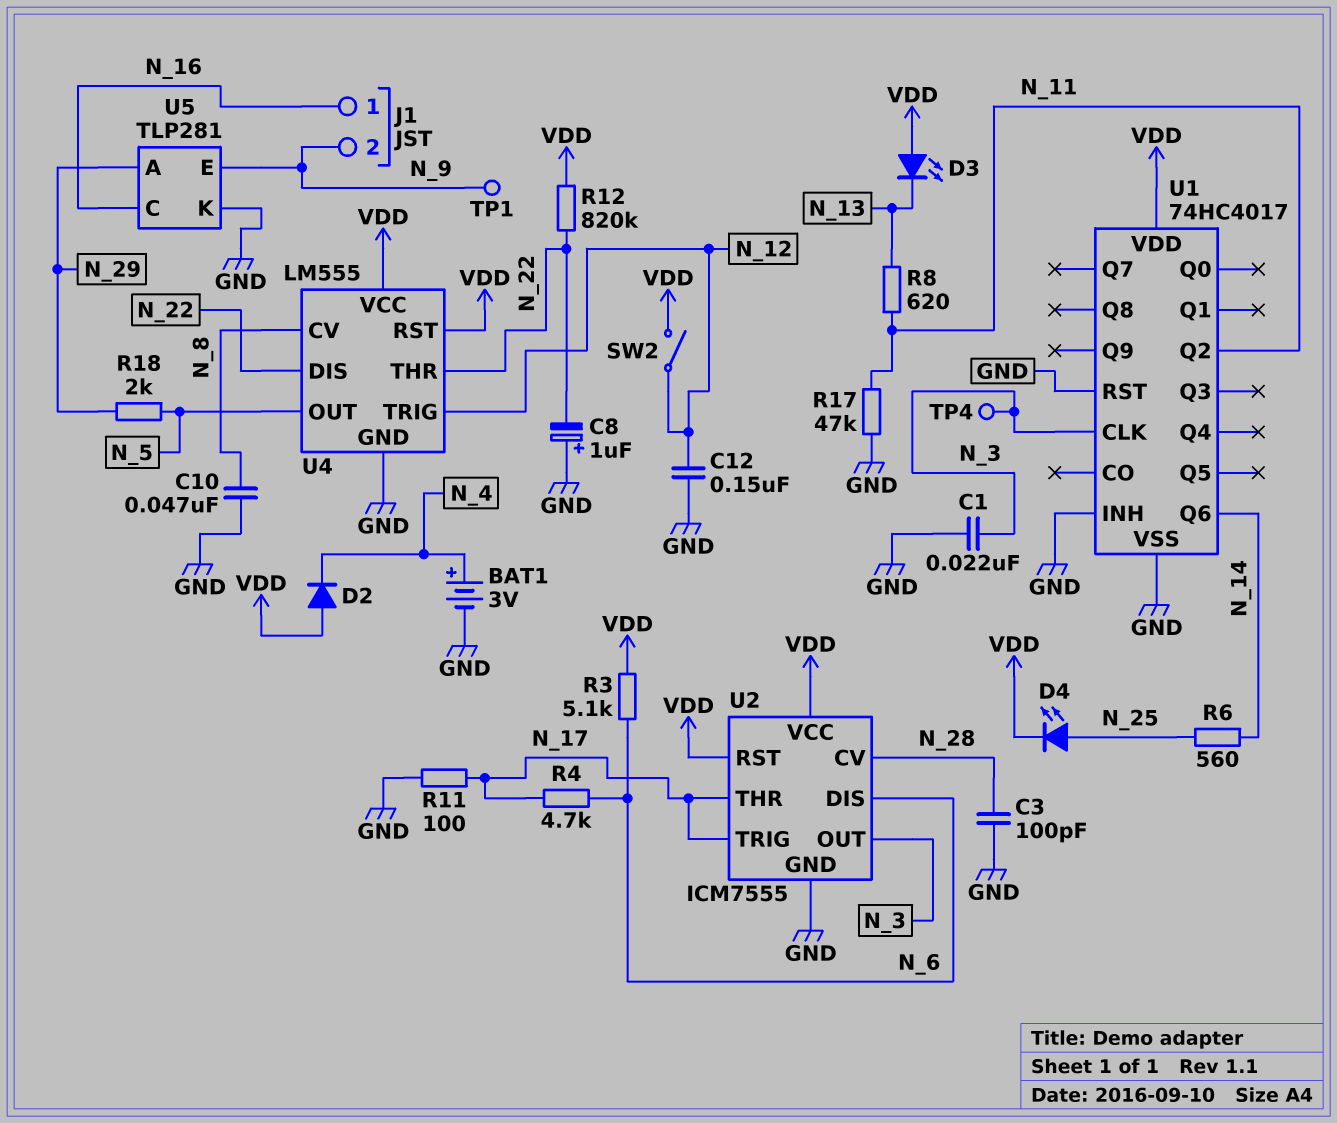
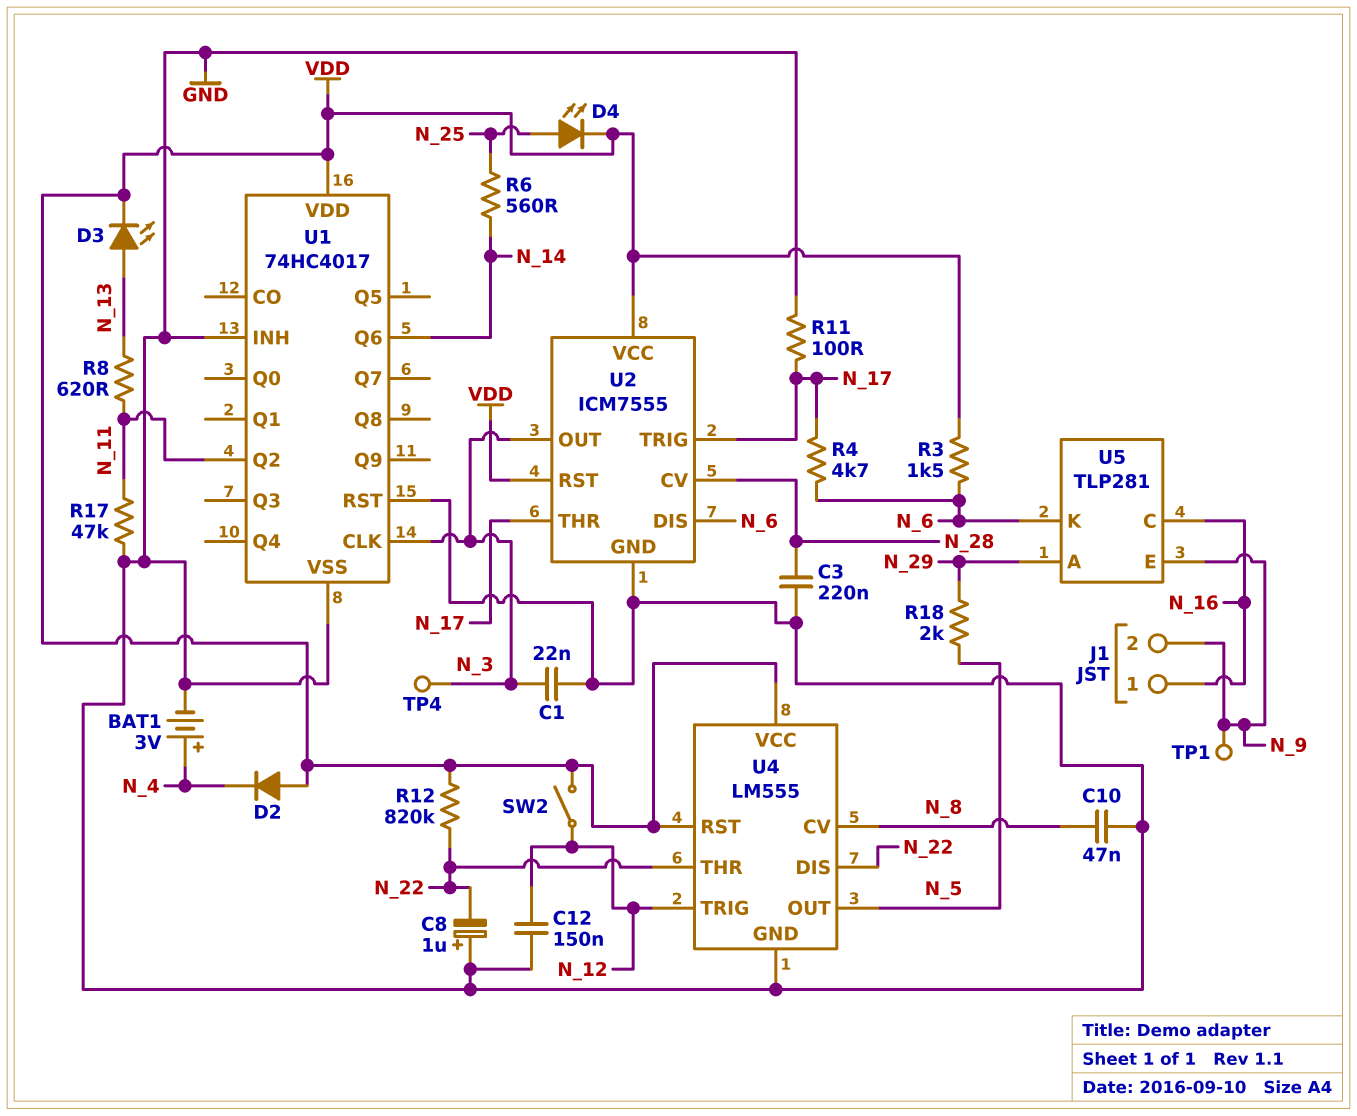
C3: 100pF (GND, N_28) -> 220nF (GND, N_28)
D3: LED (A VDD, K N_13) -> LED (A N_13, K VDD)
R3: 5.1k (N_6, VDD) -> 1.5k (N_6, VDD)
U5 pin K: GND -> N_6

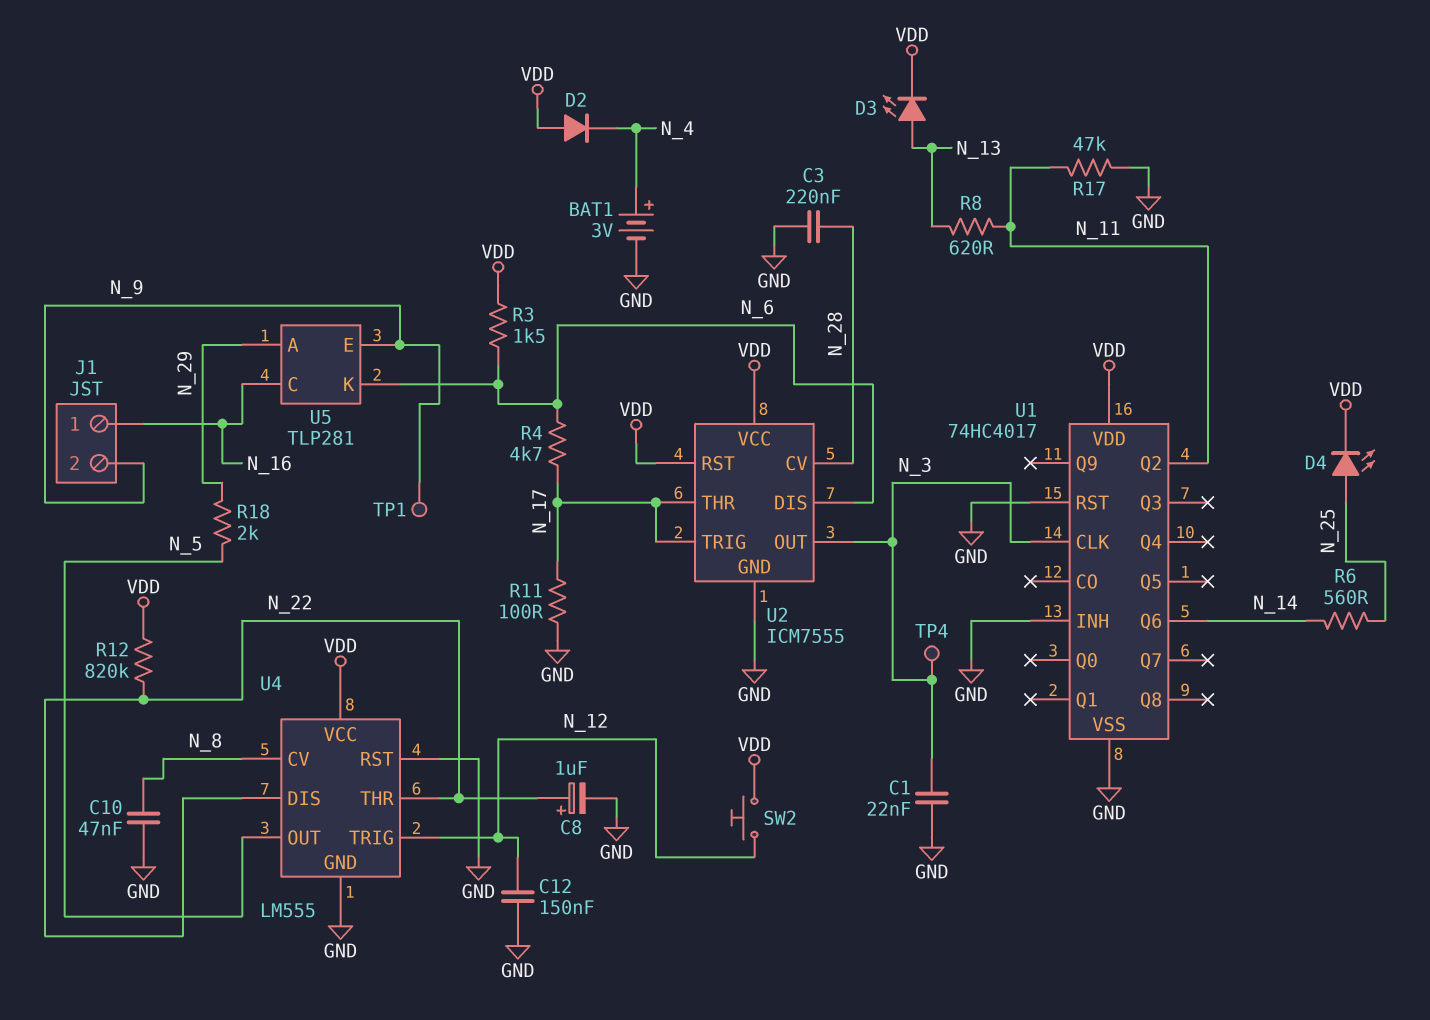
C8: 1uF (plus GND, minus N_22) -> 1uF (plus N_22, minus GND)
SW2: switch (N_12, VDD) -> button (N_12, VDD)
U4 pin RST: VDD -> GND

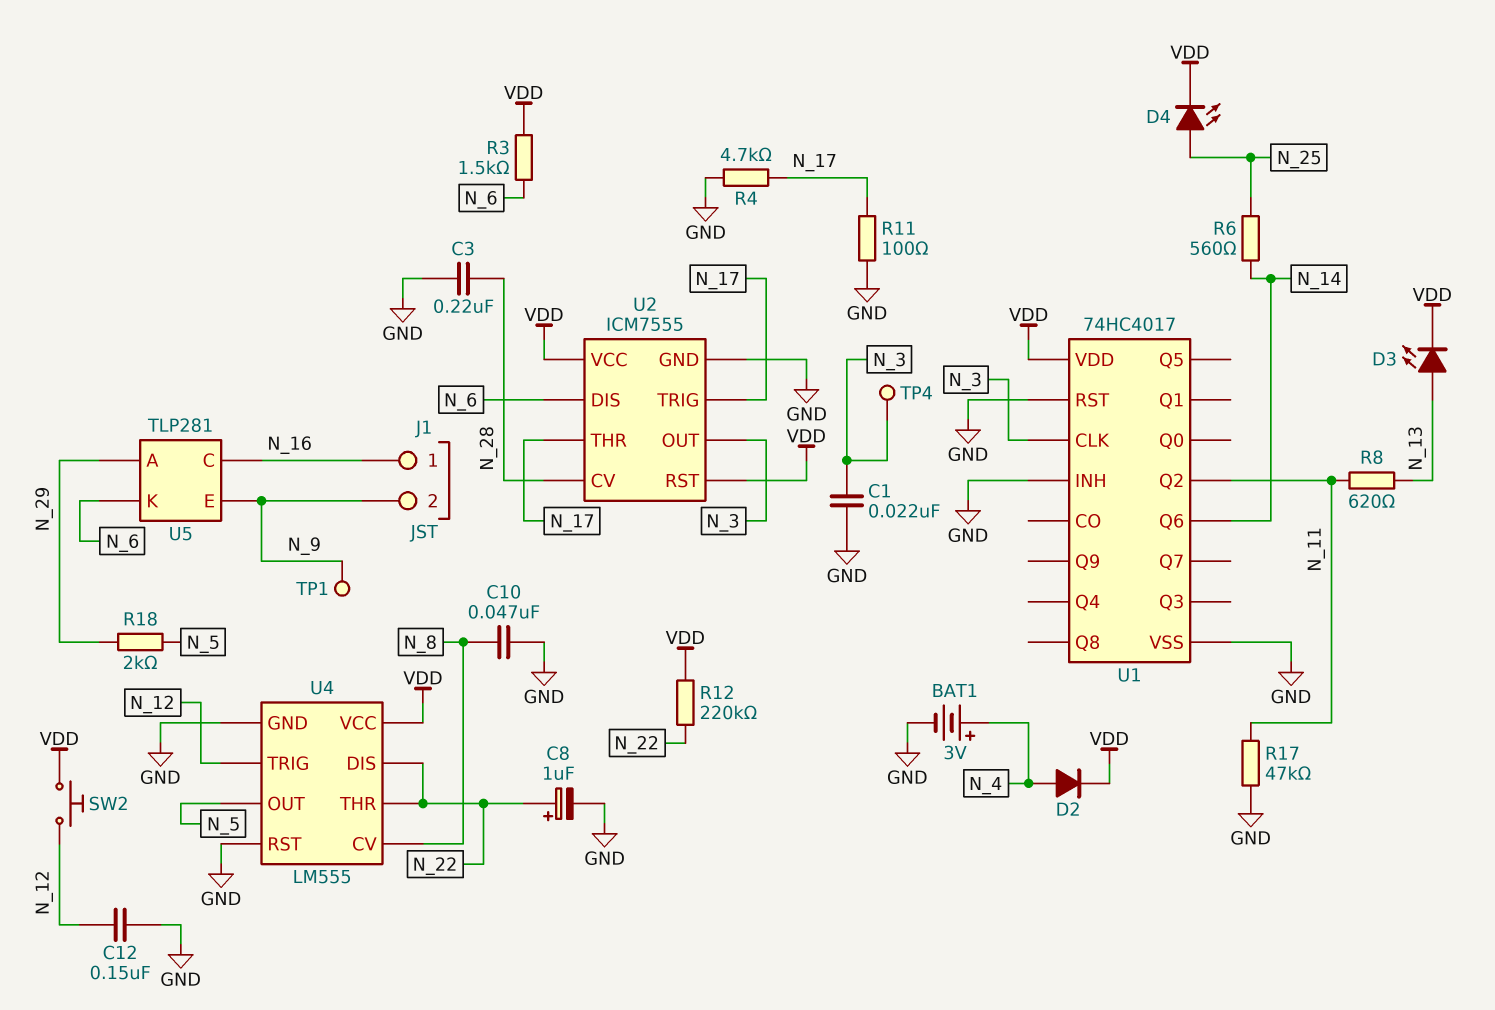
D2: diode (A VDD, K N_4) -> diode (A N_4, K VDD)
R4: 4.7k (N_6, N_17) -> 4.7k (GND, N_17)
R12: 820k (N_22, VDD) -> 220k (N_22, VDD)

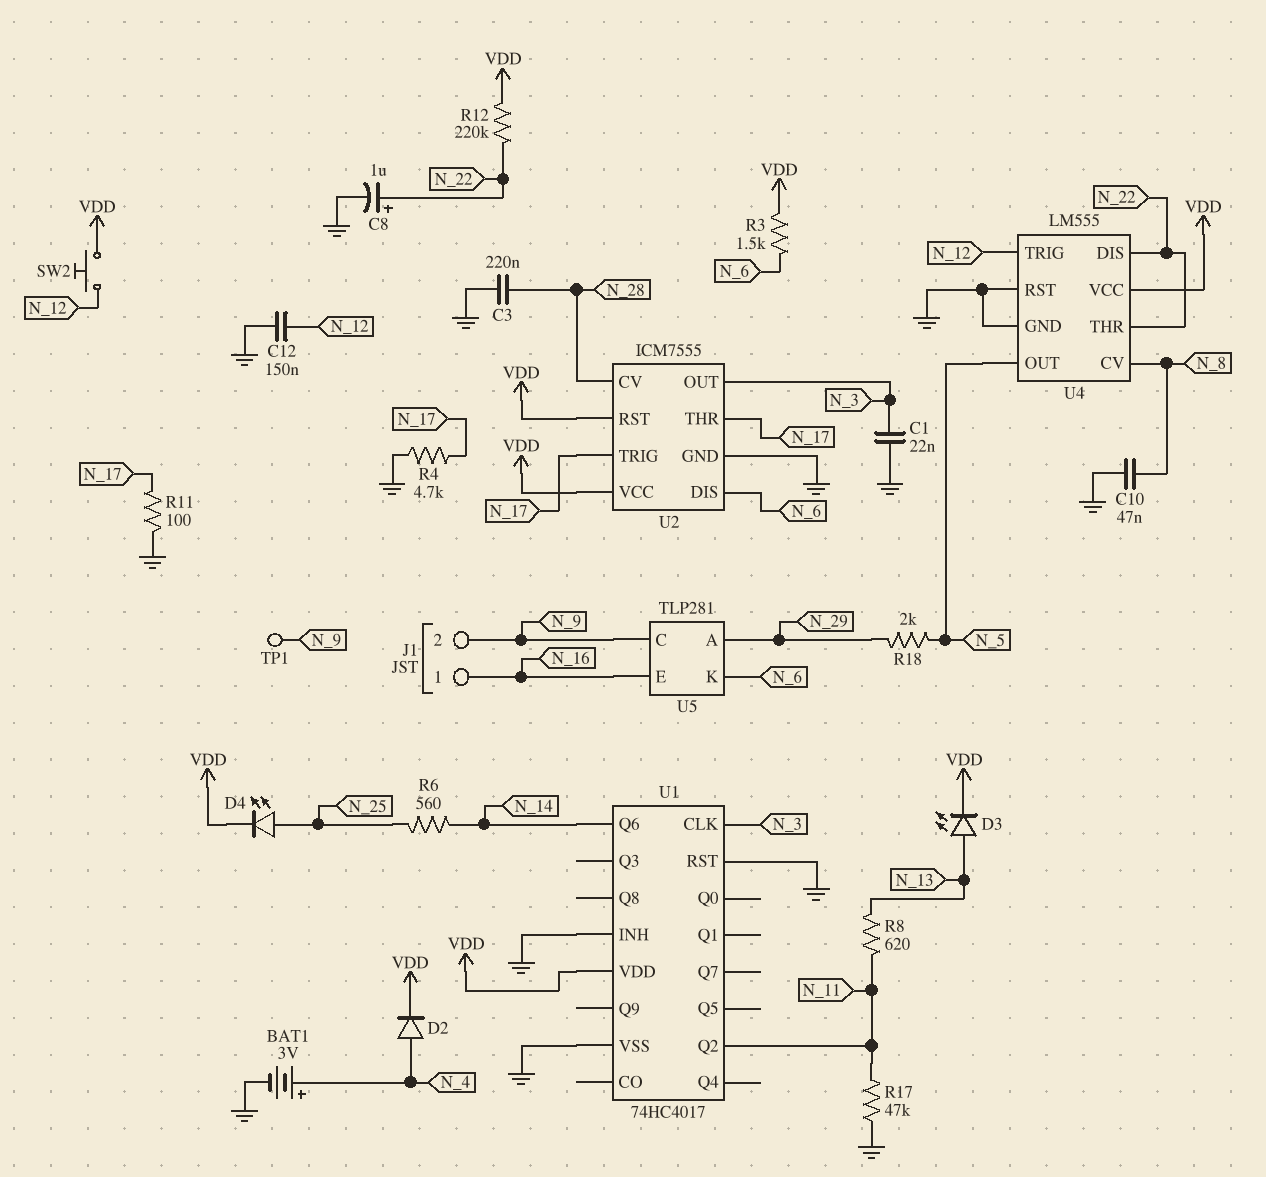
TP4: test point (N_3) -> none
U5 pin C: N_16 -> N_9
U5 pin E: N_9 -> N_16

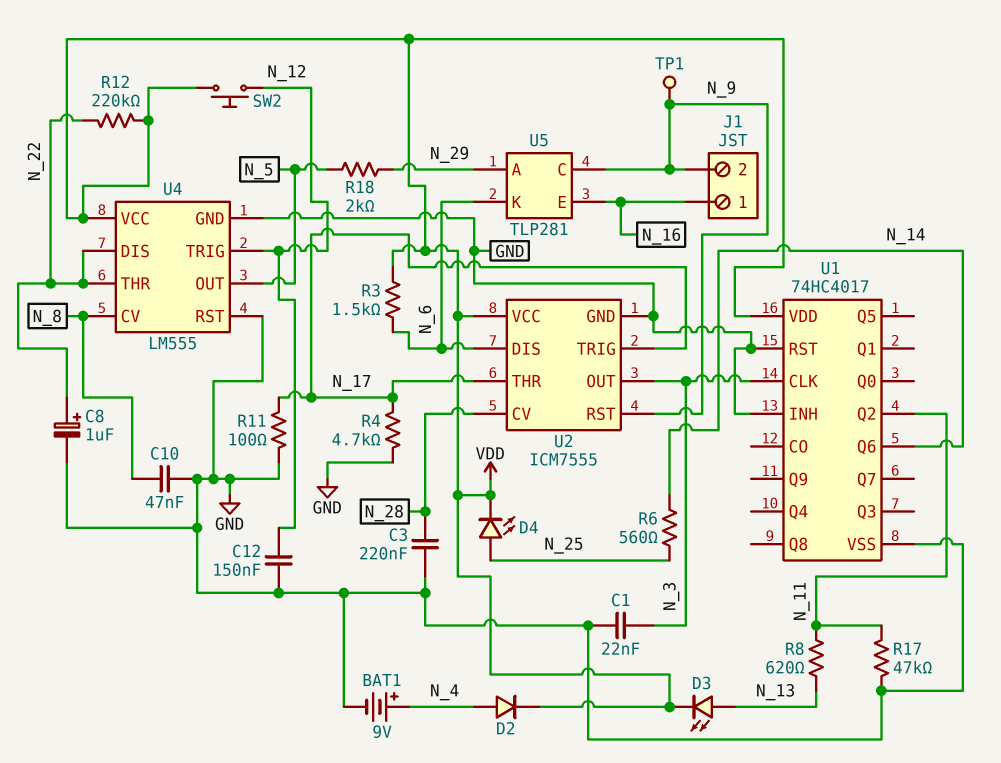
BAT1: 3V (plus N_4, minus GND) -> 9V (plus N_4, minus GND)
U2 pin RST: VDD -> N_9

